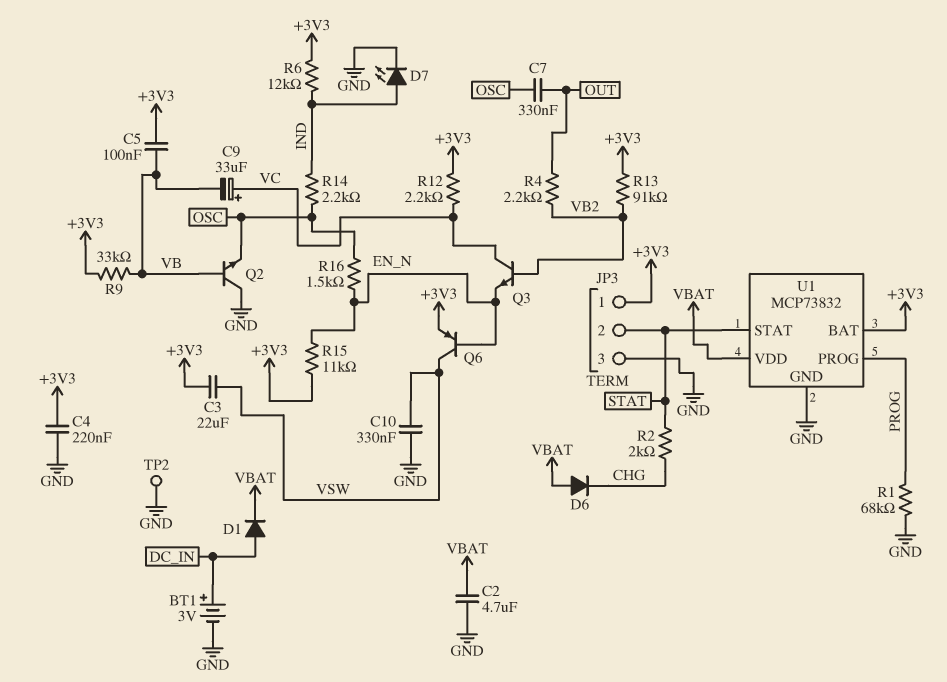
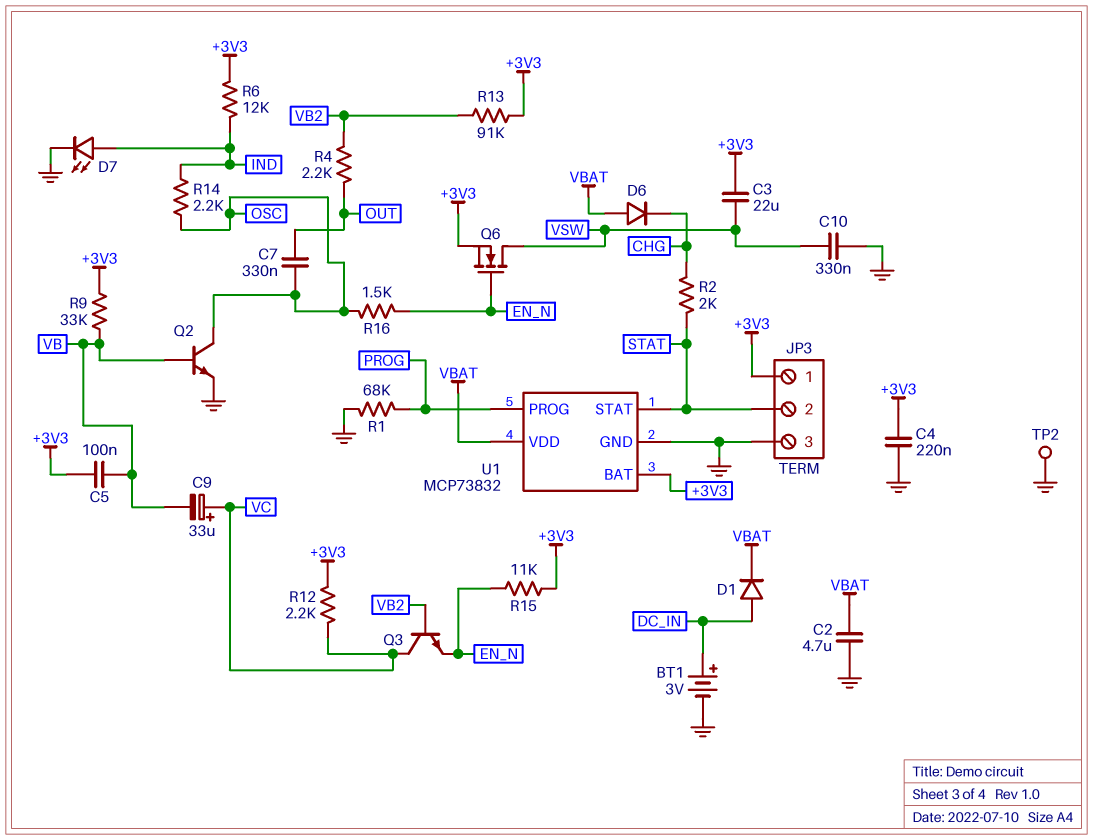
Q2: NPN (B VB, C GND, E OSC) -> NPN (B VB, C OSC, E GND)
Q6: PNP (B EN_N, C VSW, E +3V3) -> NMOS (G EN_N, D VSW, S +3V3)

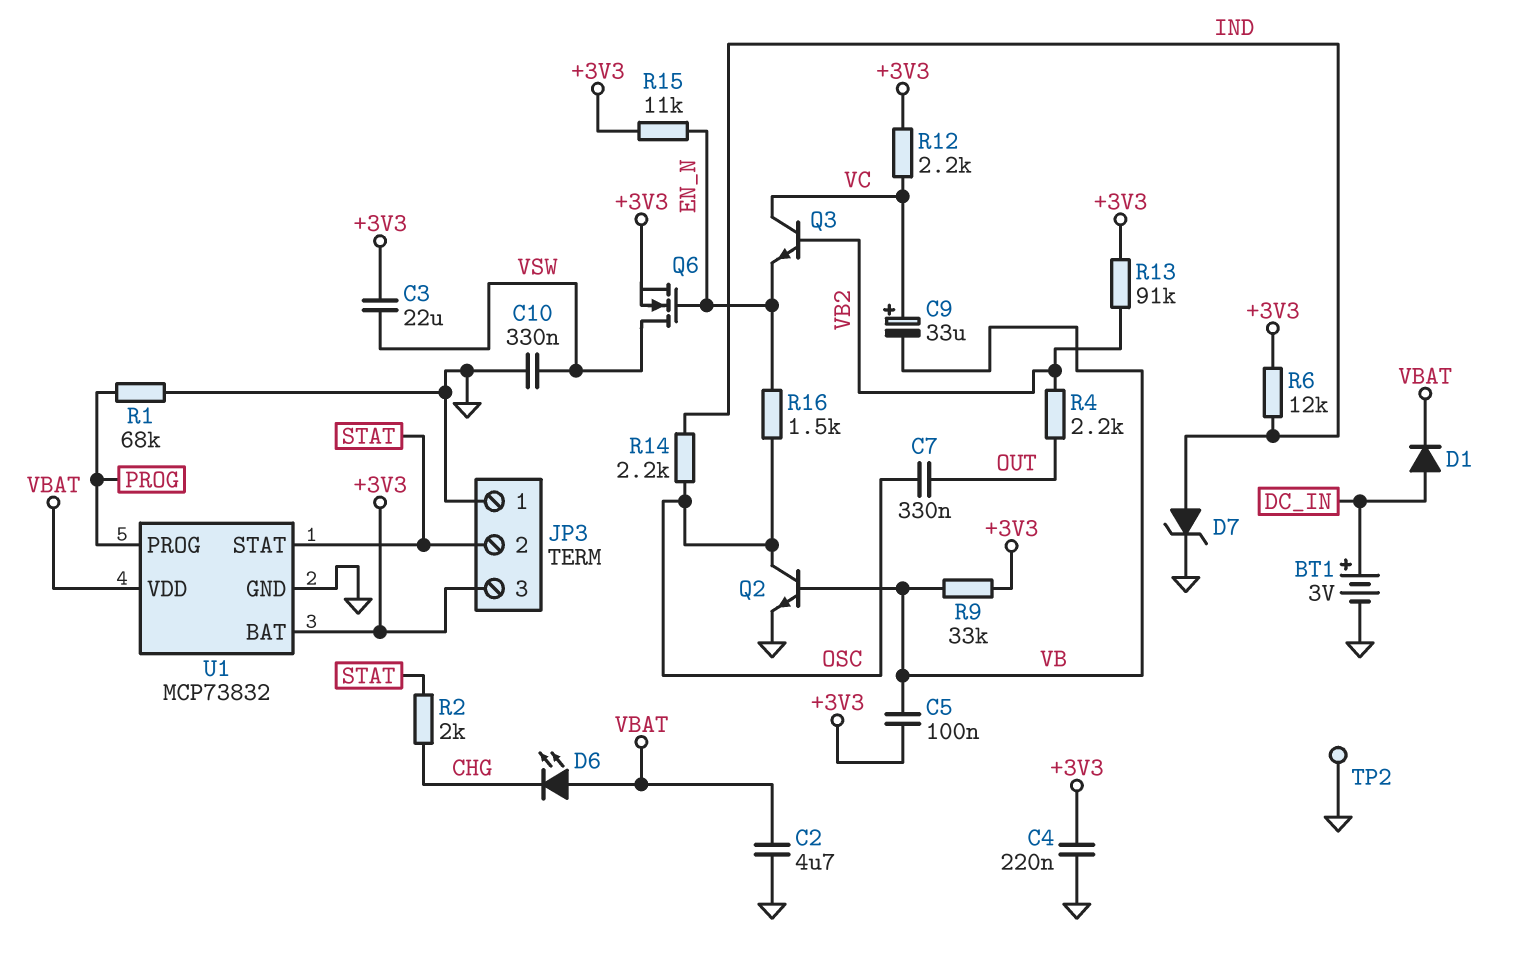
D6: diode (A VBAT, K CHG) -> LED (A VBAT, K CHG)
D7: LED (A IND, K GND) -> zener (A IND, K GND)
JP3 pin 1: +3V3 -> GND
JP3 pin 3: GND -> +3V3

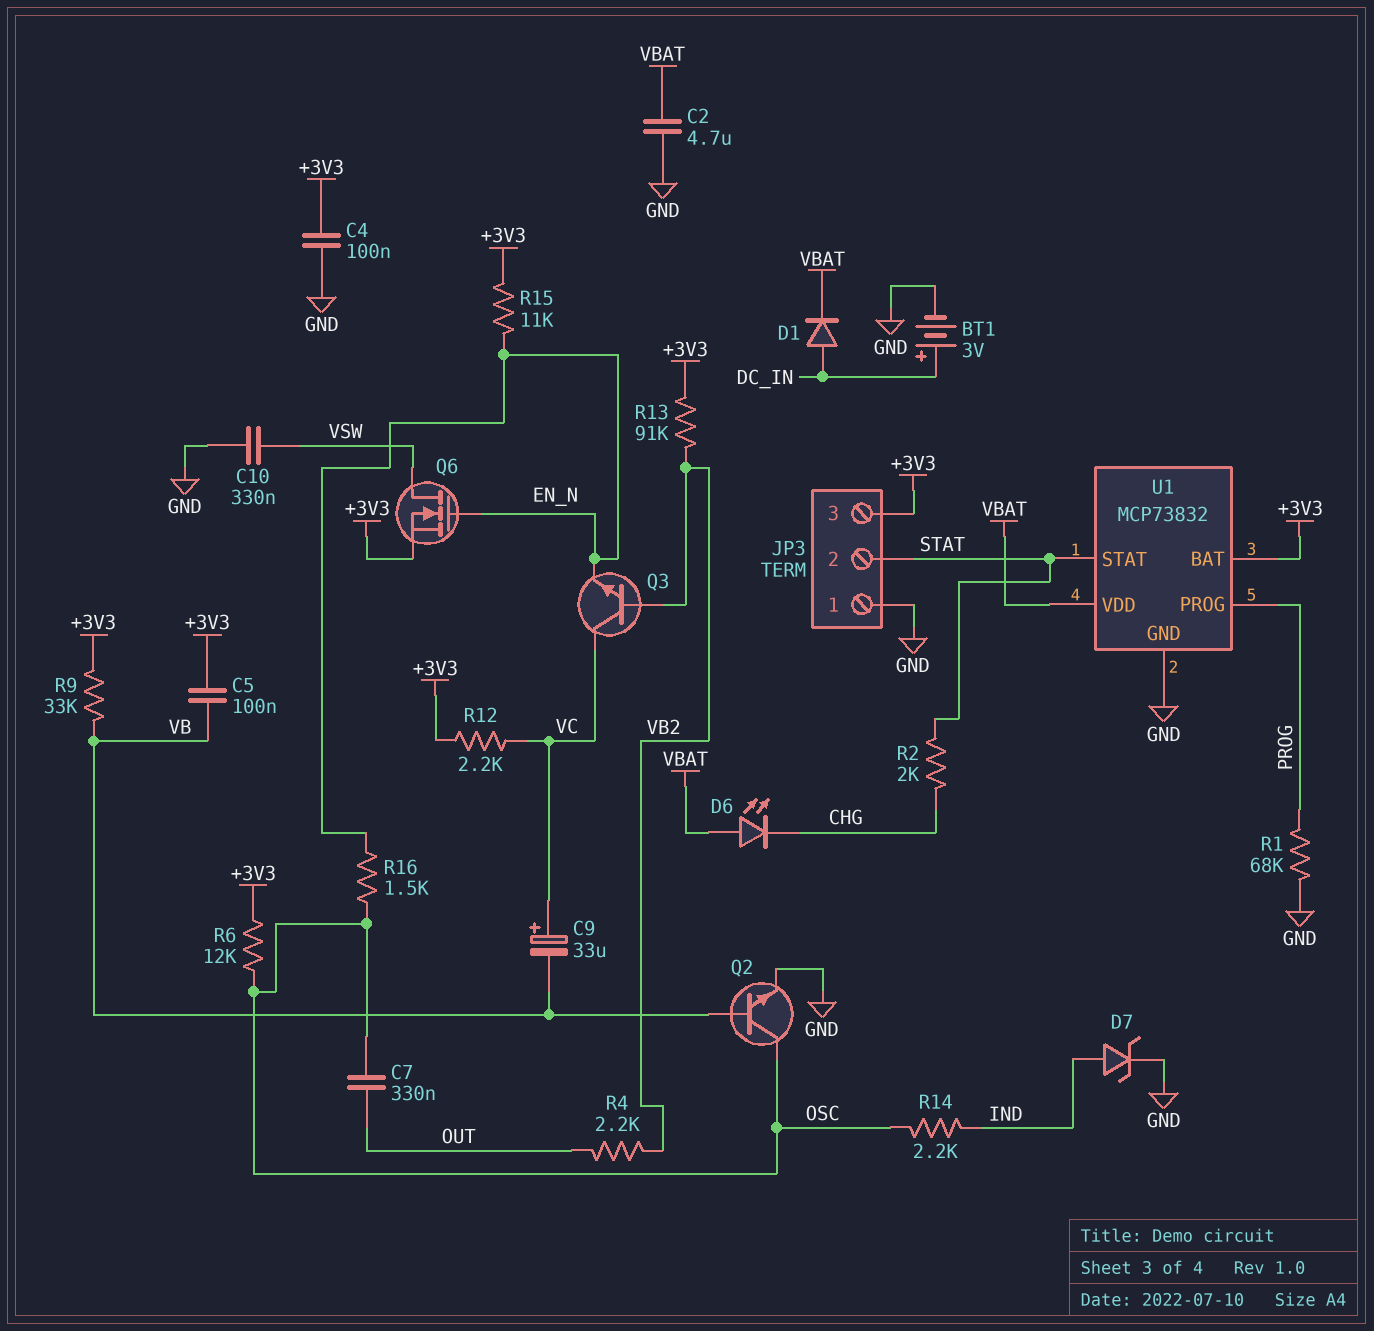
C3: 22uF (+3V3, VSW) -> none
C4: 220nF (+3V3, GND) -> 100nF (+3V3, GND)
R6: 12k (+3V3, IND) -> 12k (+3V3, OSC)
TP2: test point (GND) -> none

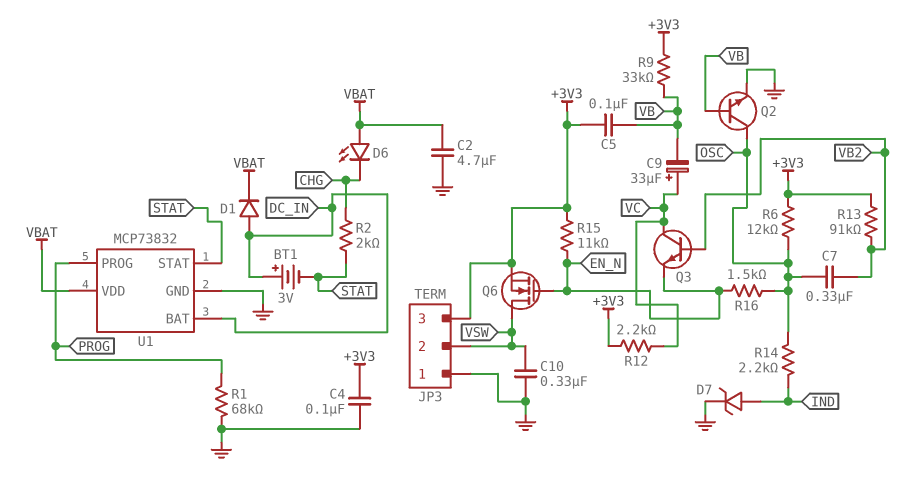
BT1: 3V (plus DC_IN, minus GND) -> 3V (plus DC_IN, minus STAT)
C7: 330nF (OSC, OUT) -> 330nF (OSC, VB2)
JP3 pin 2: STAT -> VSW
R4: 2.2k (OUT, VB2) -> none
U1 pin BAT: +3V3 -> DC_IN

